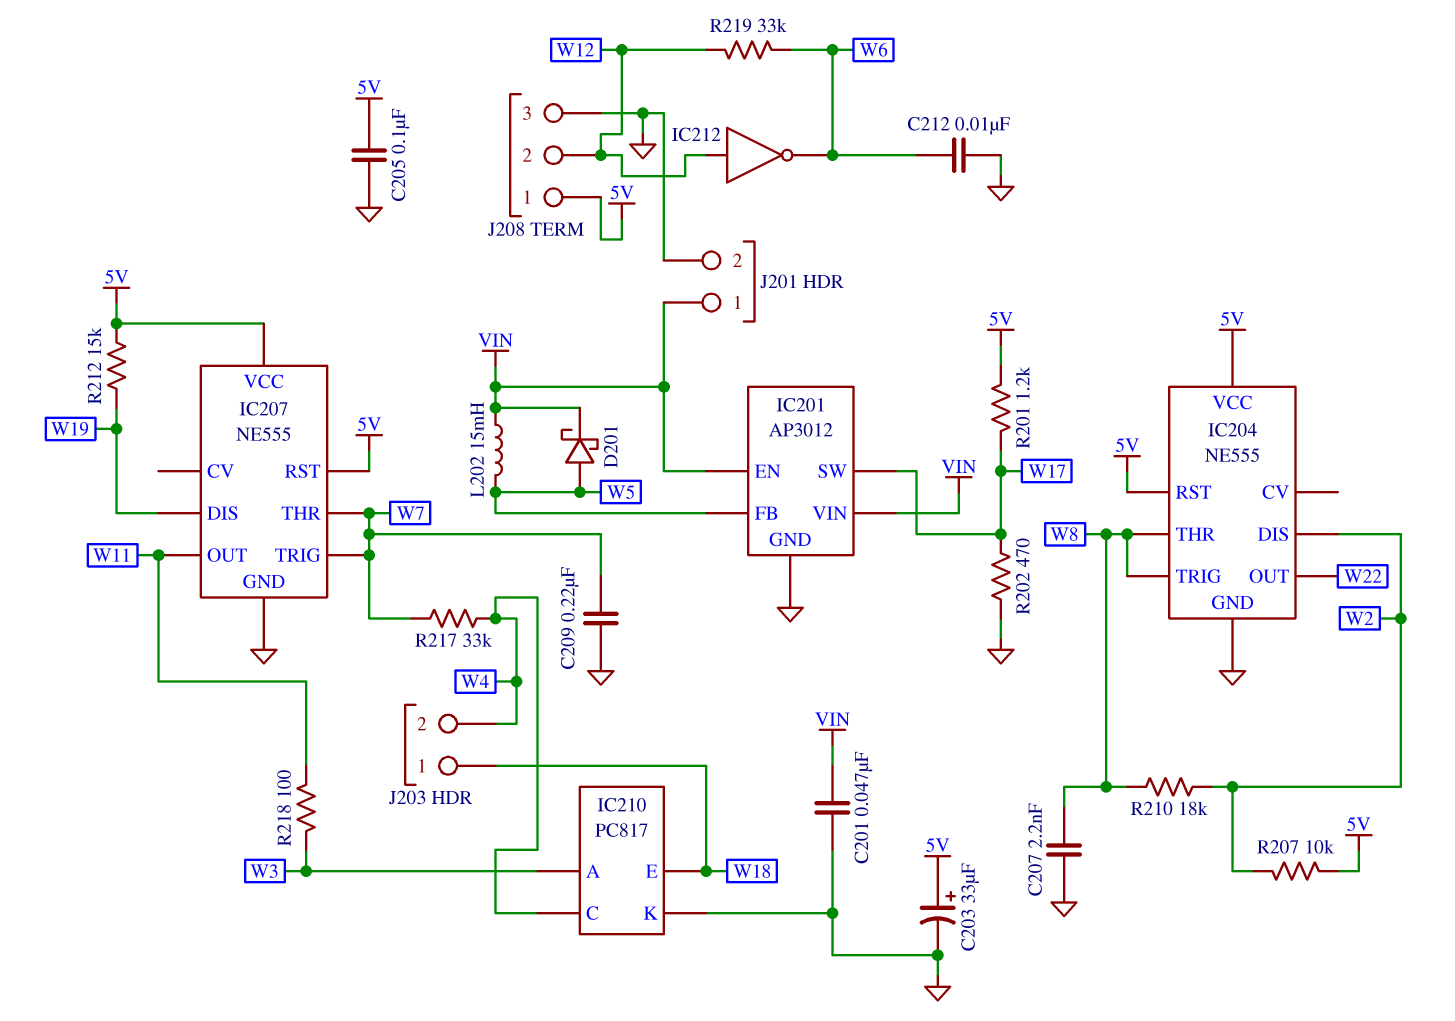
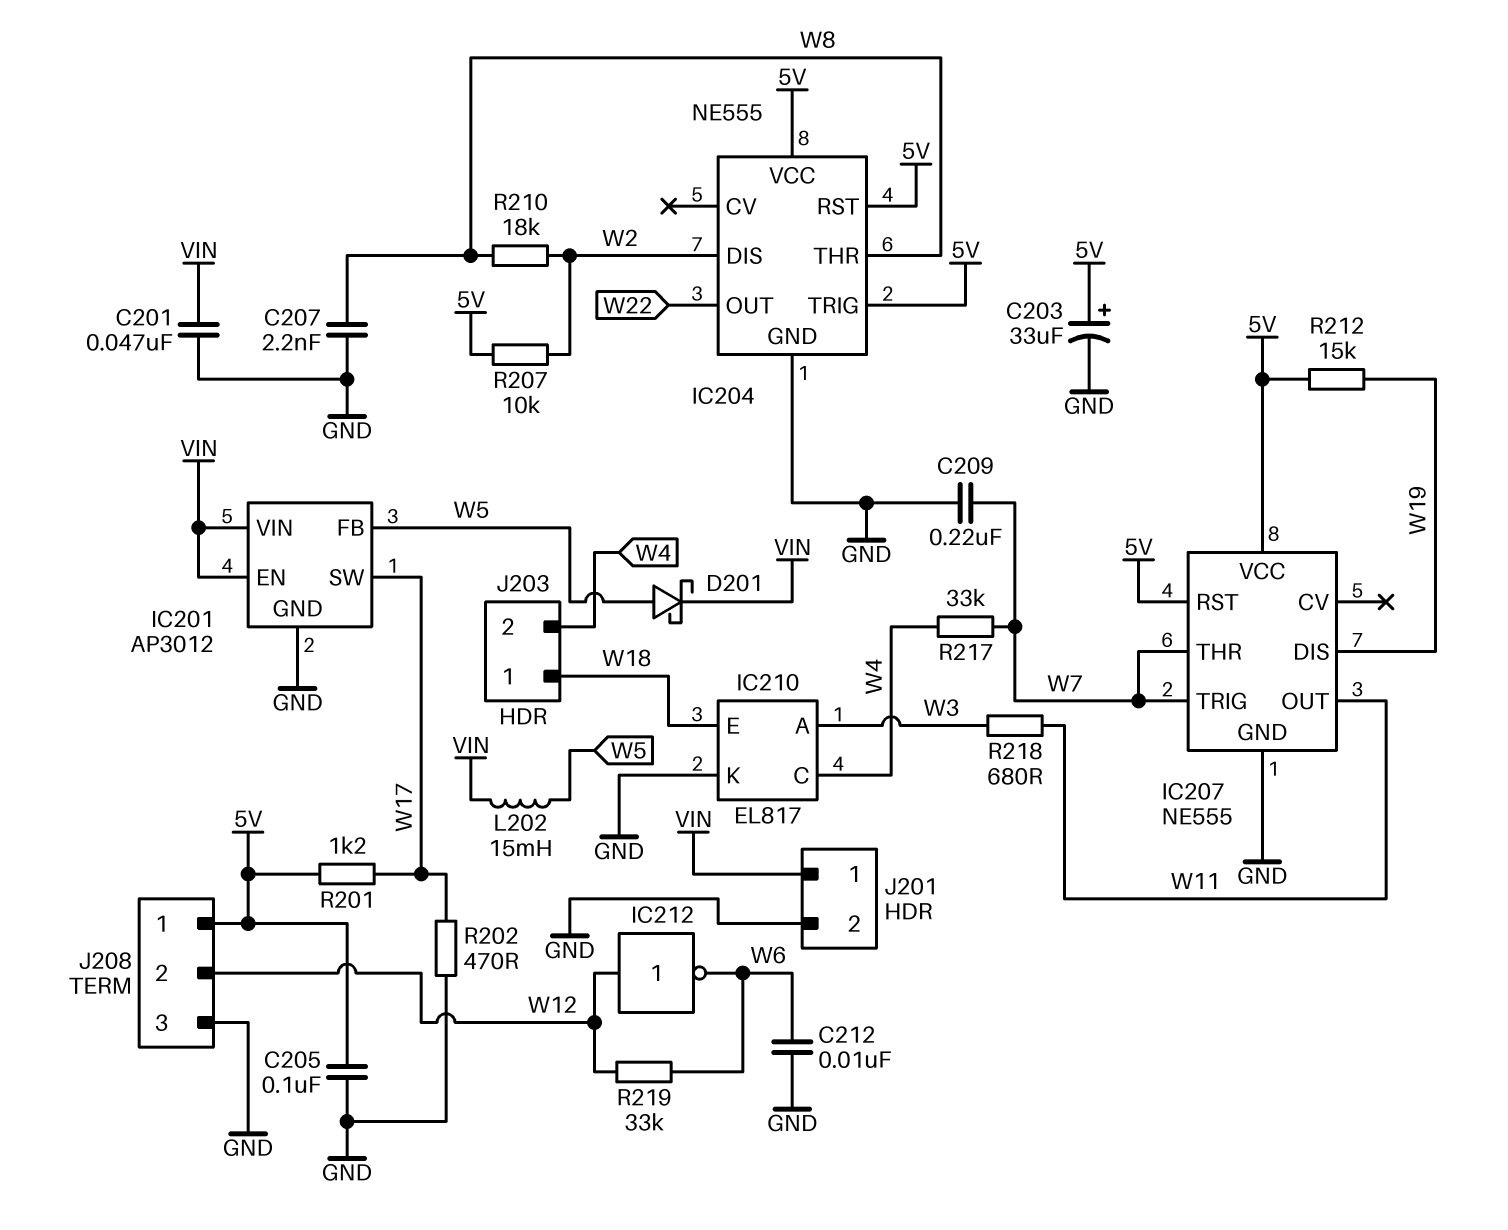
IC204 pin TRIG: W8 -> 5V
IC210: PC817 -> EL817
R218: 100 (W3, W11) -> 680 (W3, W11)

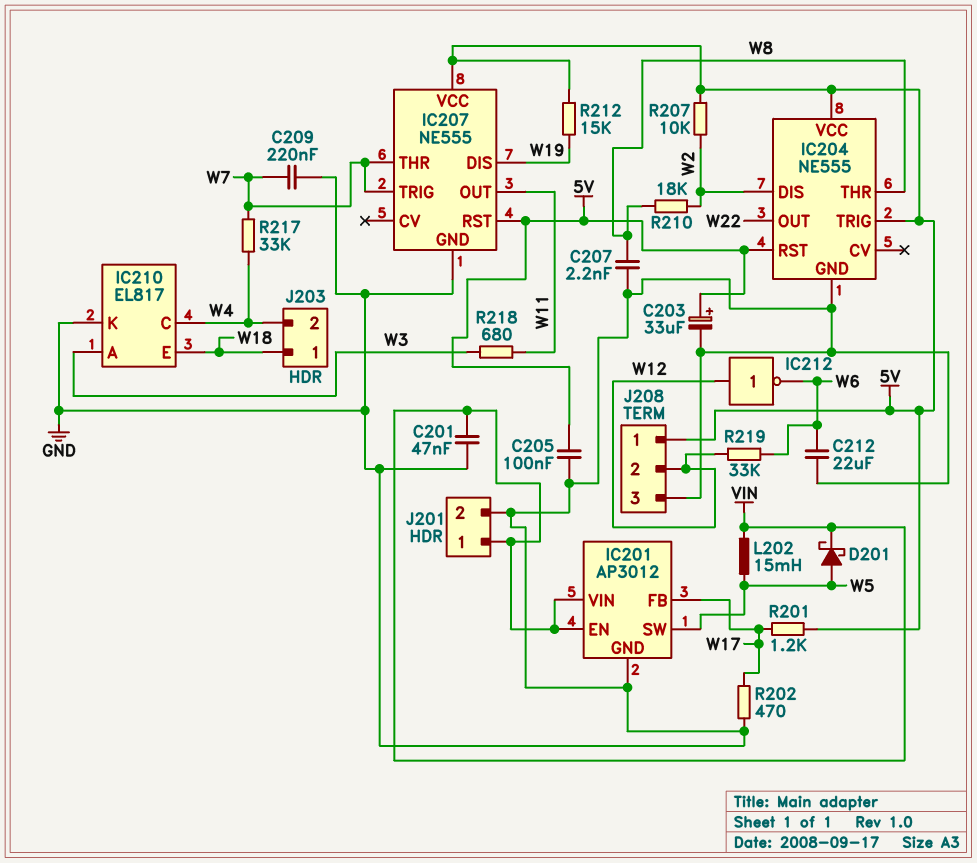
C212: 10nF (GND, W6) -> 22uF (GND, W6)
IC201 pin FB: W5 -> W17
IC201 pin SW: W17 -> W5

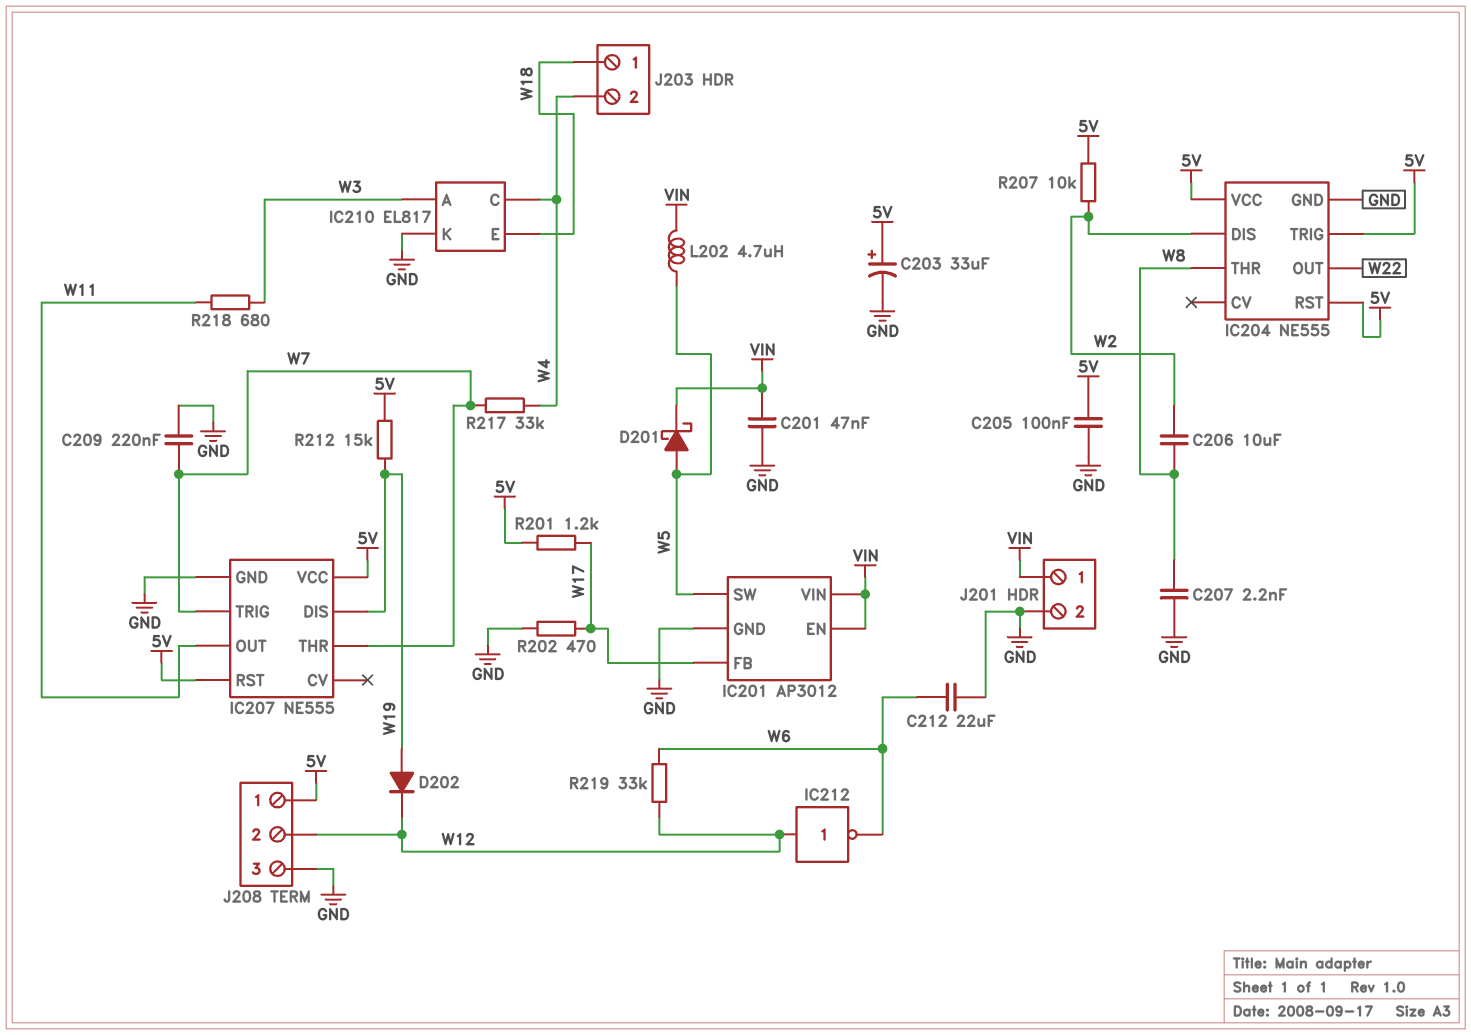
C206: none -> 10uF (W2, W8)
D202: none -> diode (A W19, K W12)
L202: 15mH (VIN, W5) -> 4.7uH (VIN, W5)
R210: 18k (W2, W8) -> none

